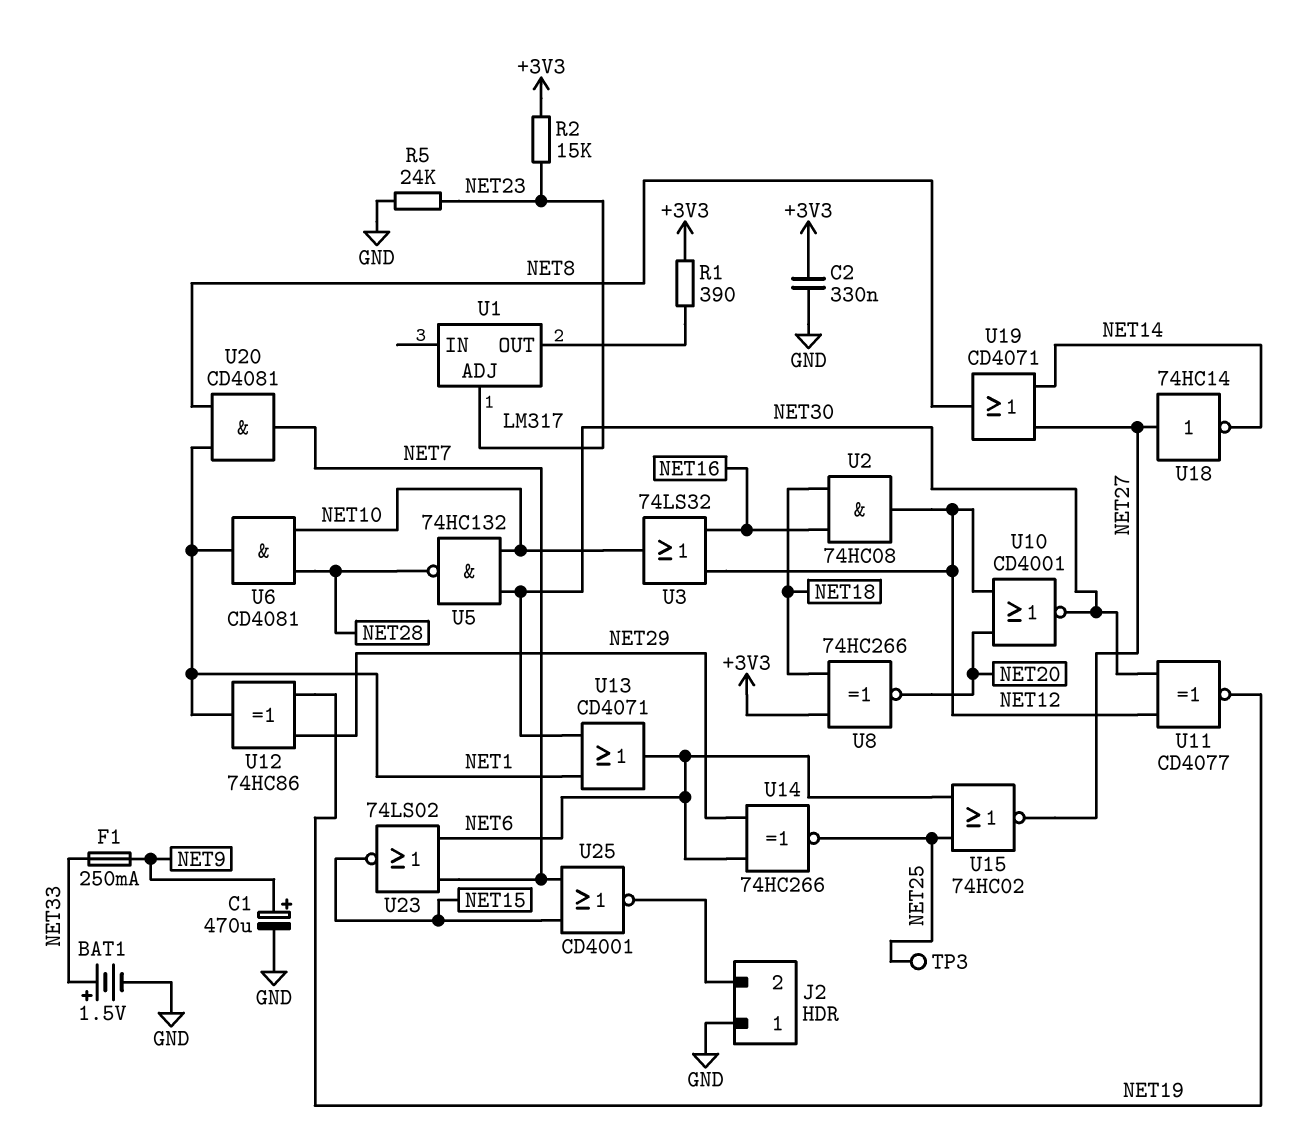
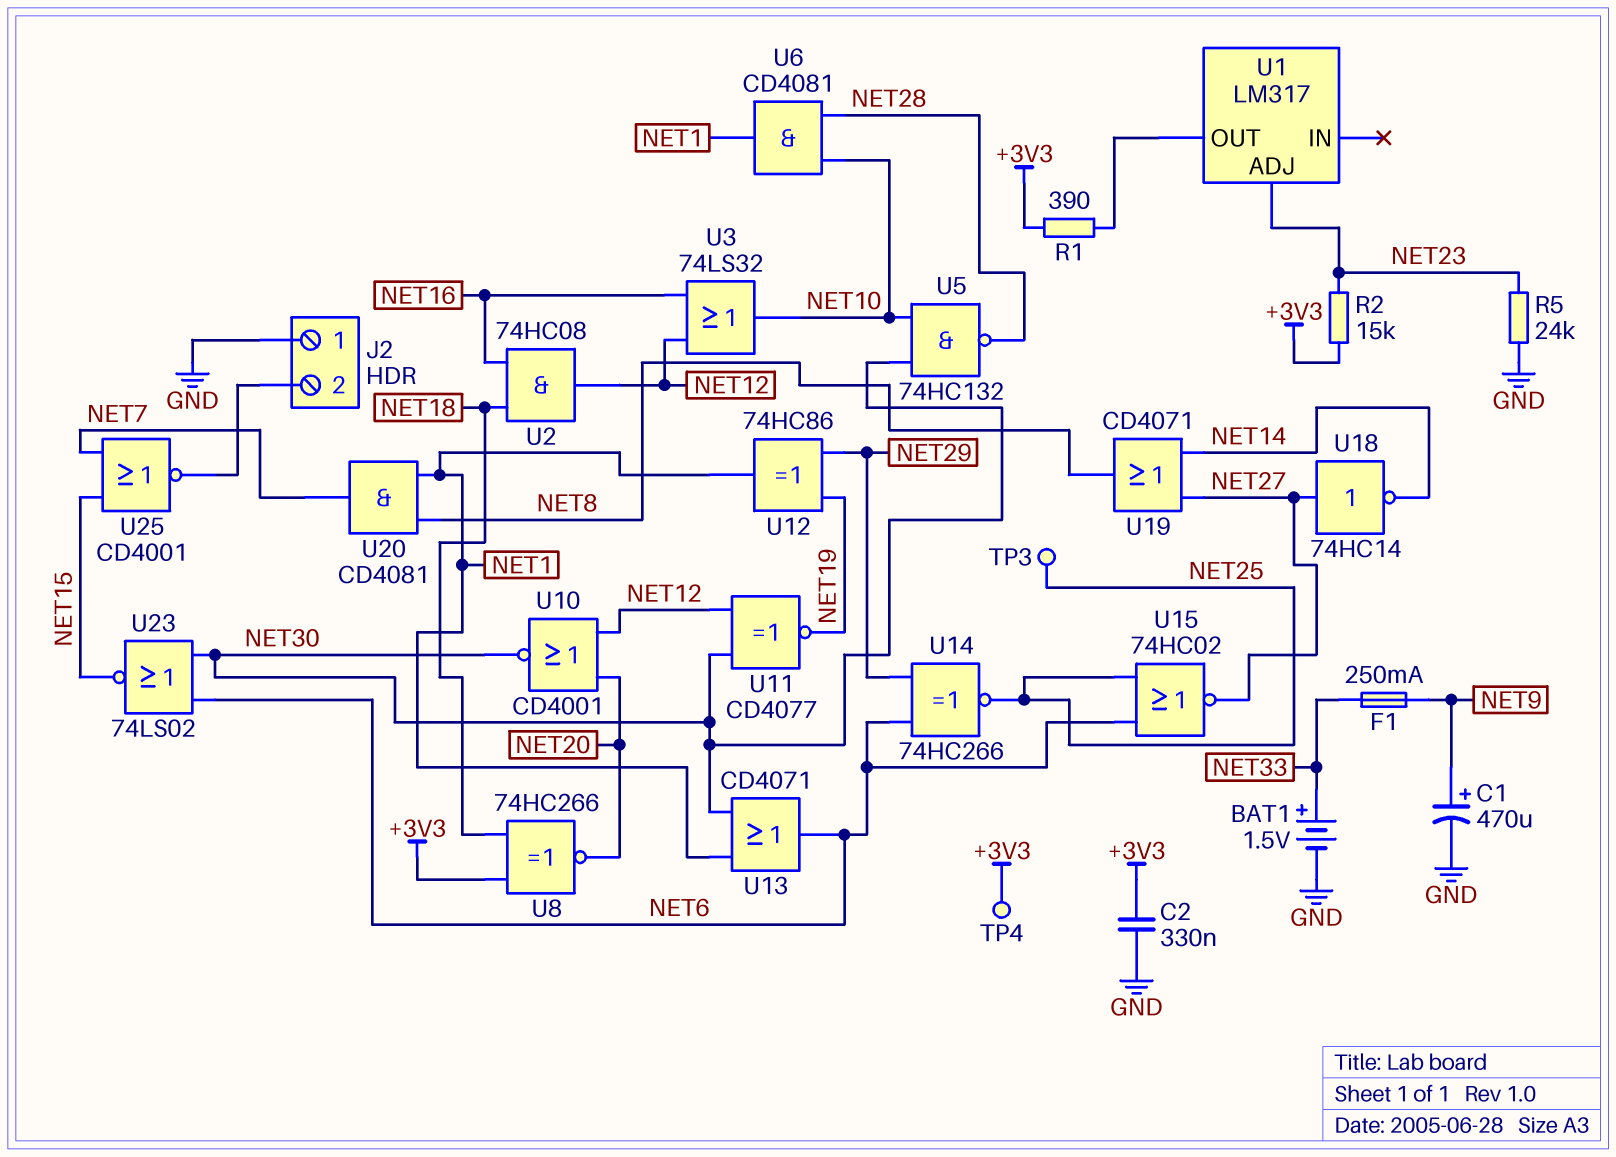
TP4: none -> test point (+3V3)
U23: NOR 74LS02 (in NET6, in NET7, out NET15) -> NOR 74LS02 (in NET6, in NET30, out NET15)

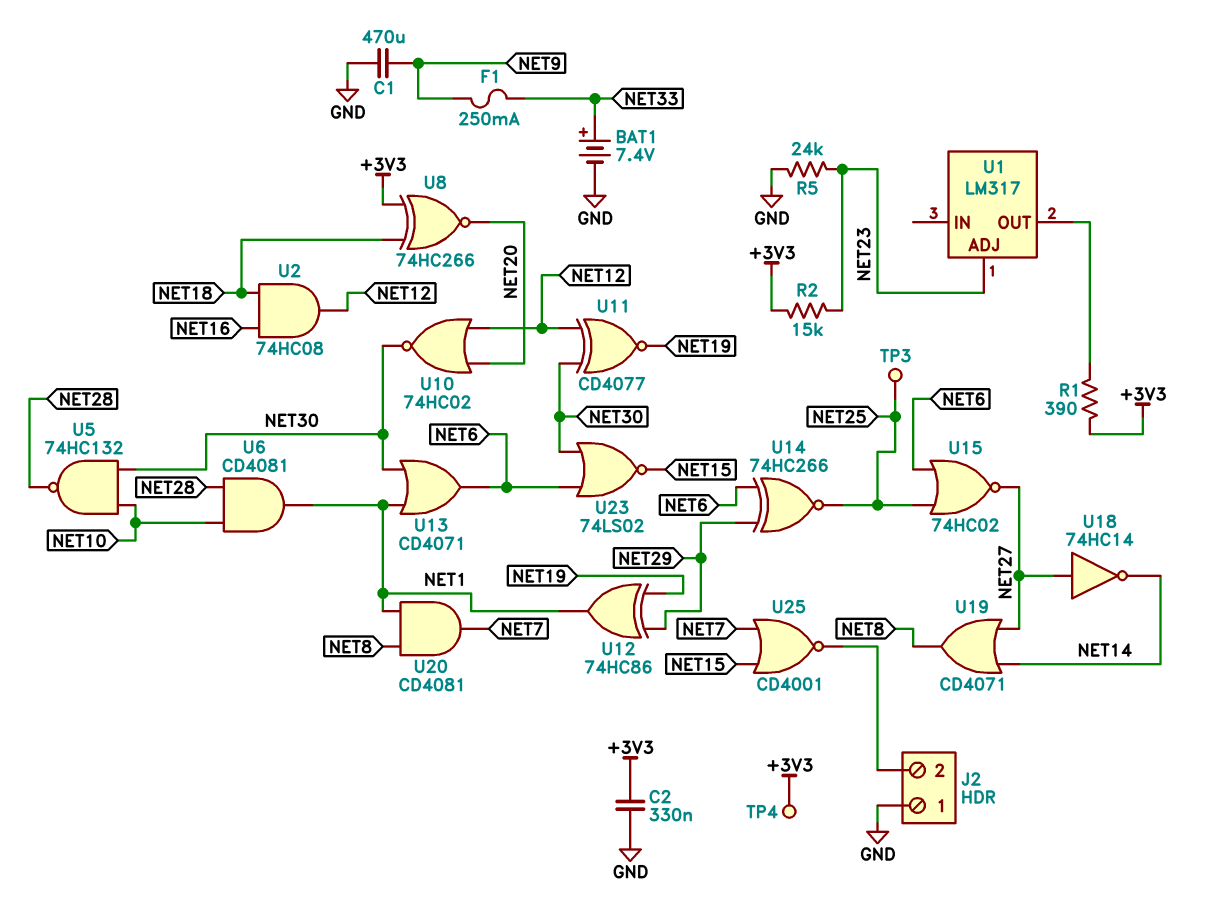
BAT1: 1.5V (plus NET33, minus GND) -> 7.4V (plus NET33, minus GND)
C1: 470uF (plus NET9, minus GND) -> 470uF (GND, NET9)
U3: OR 74LS32 (in NET12, in NET16, out NET10) -> none
U10: NOR CD4001 (in NET12, in NET20, out NET30) -> NOR 74HC02 (in NET12, in NET20, out NET30)

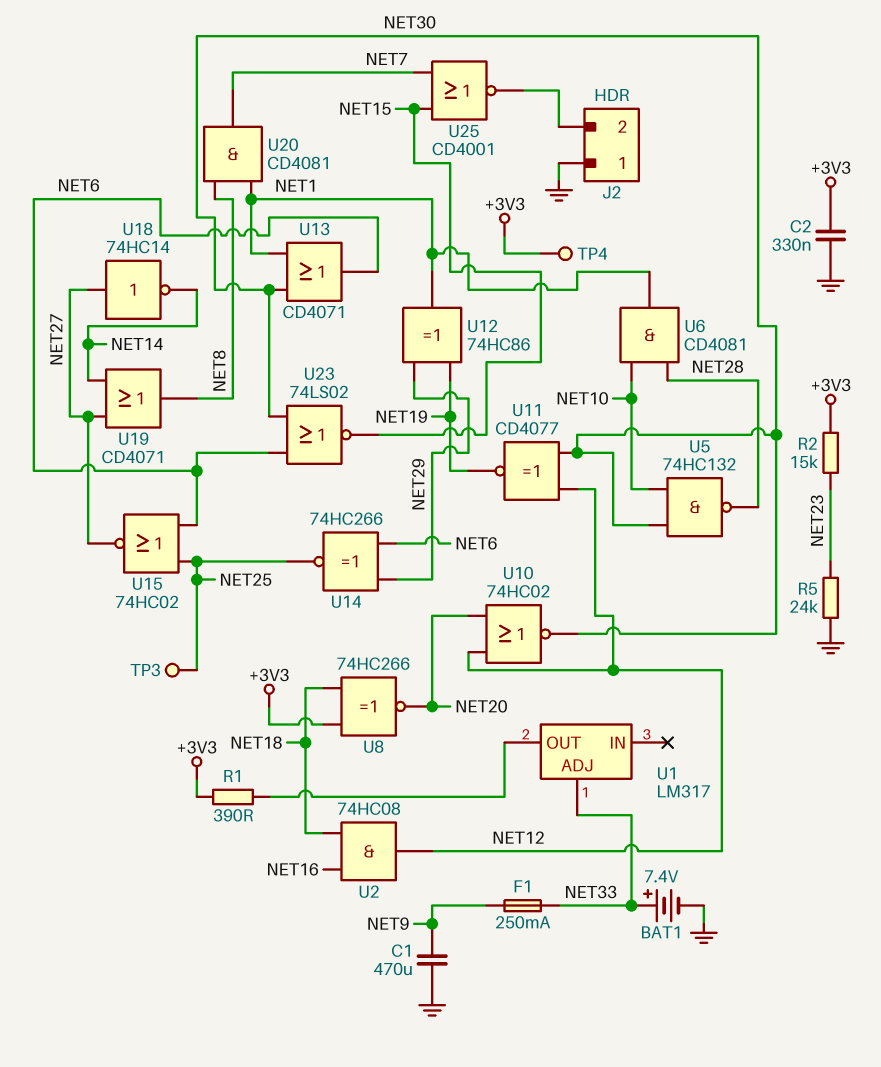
U1 pin ADJ: NET23 -> NET33

